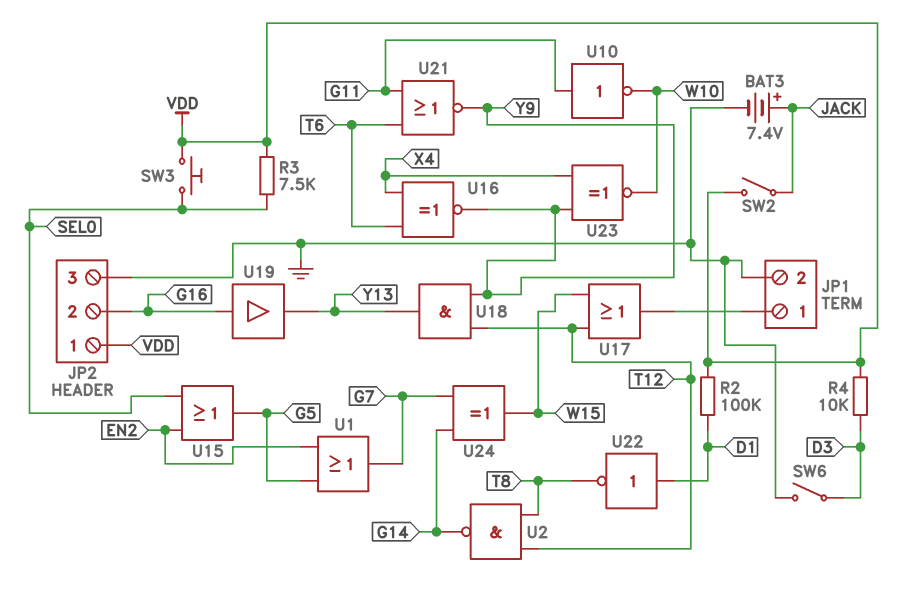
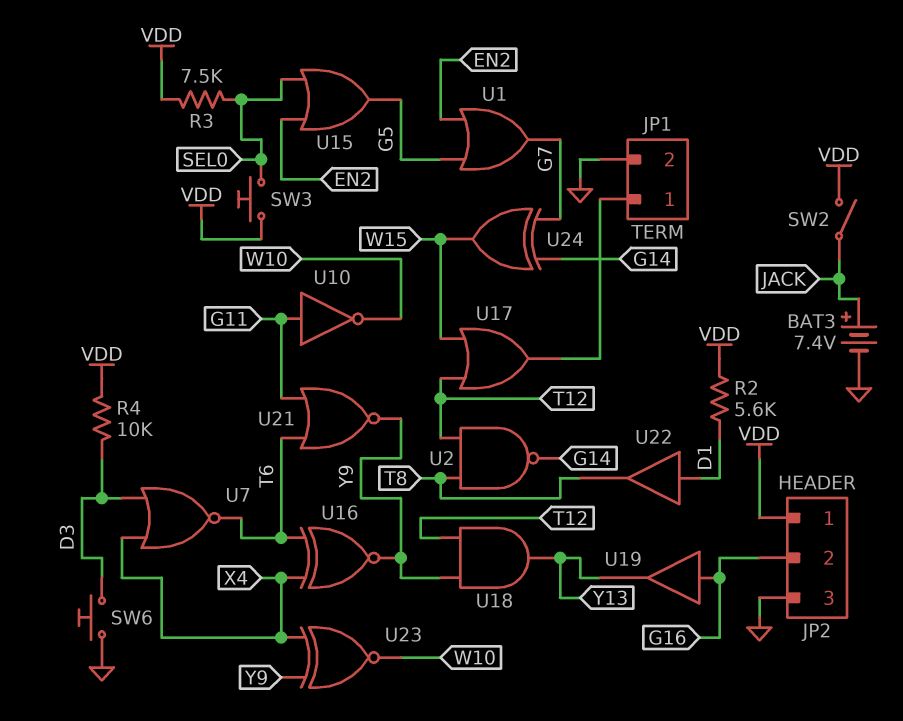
R2: 100k (D1, VDD) -> 5.6k (D1, VDD)
SW6: switch (D3, GND) -> button (D3, GND)
U7: none -> NOR (in D3, in X4, out T6)
U22: NOT (in D1, out T8) -> buffer (in D1, out T8)

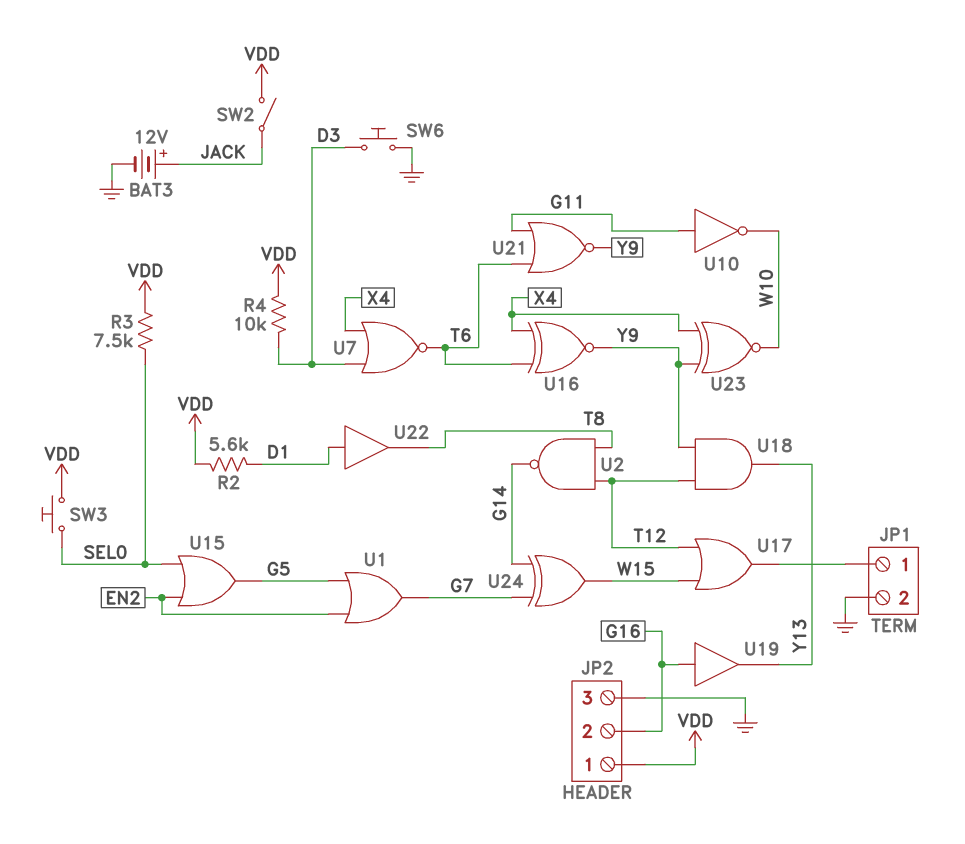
BAT3: 7.4V (plus JACK, minus GND) -> 12V (plus JACK, minus GND)

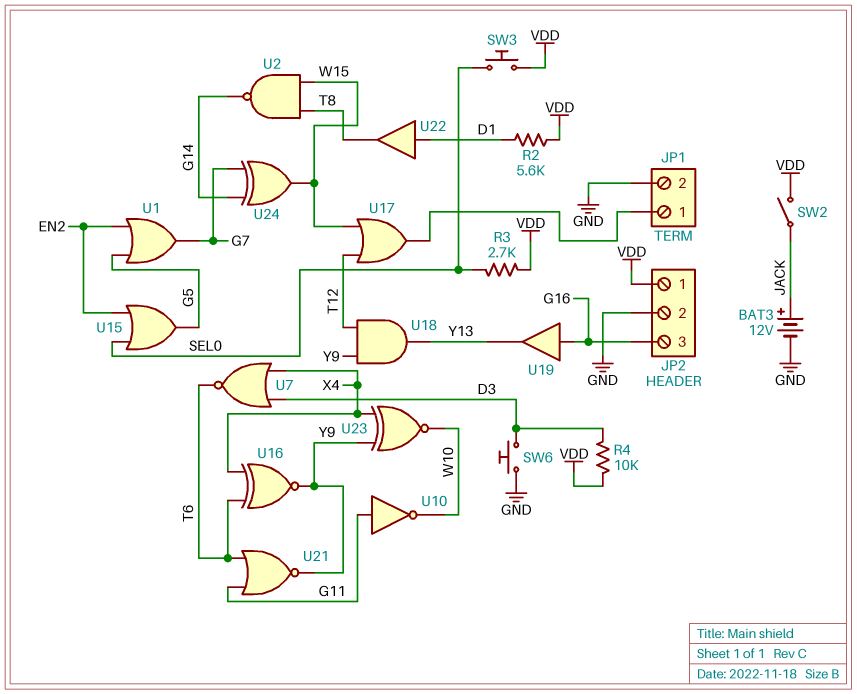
JP2 pin 2: G16 -> GND
JP2 pin 3: GND -> G16
R3: 7.5k (SEL0, VDD) -> 2.7k (SEL0, VDD)
U2: NAND (in T8, in T12, out G14) -> NAND (in T8, in W15, out G14)

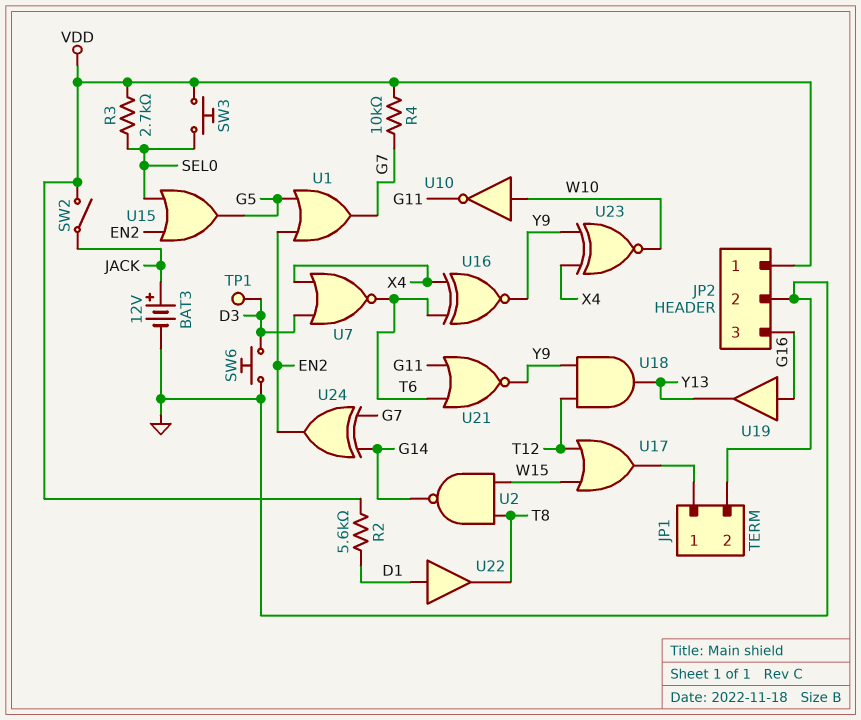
R4: 10k (D3, VDD) -> 10k (G7, VDD)
TP1: none -> test point (D3)
U10: NOT (in G11, out W10) -> NOT (in W10, out G11)
U24: XOR (in G7, in G14, out W15) -> XOR (in G7, in G14, out EN2)

